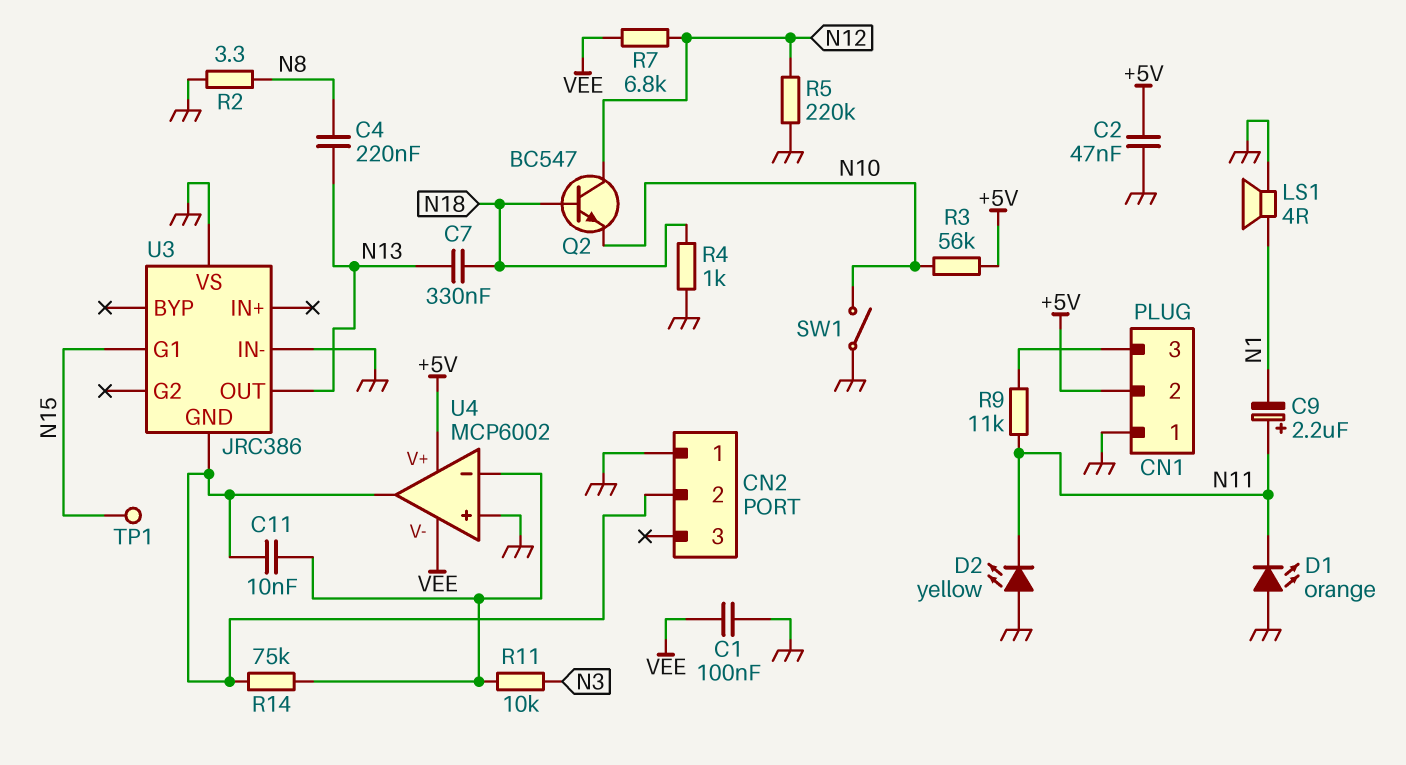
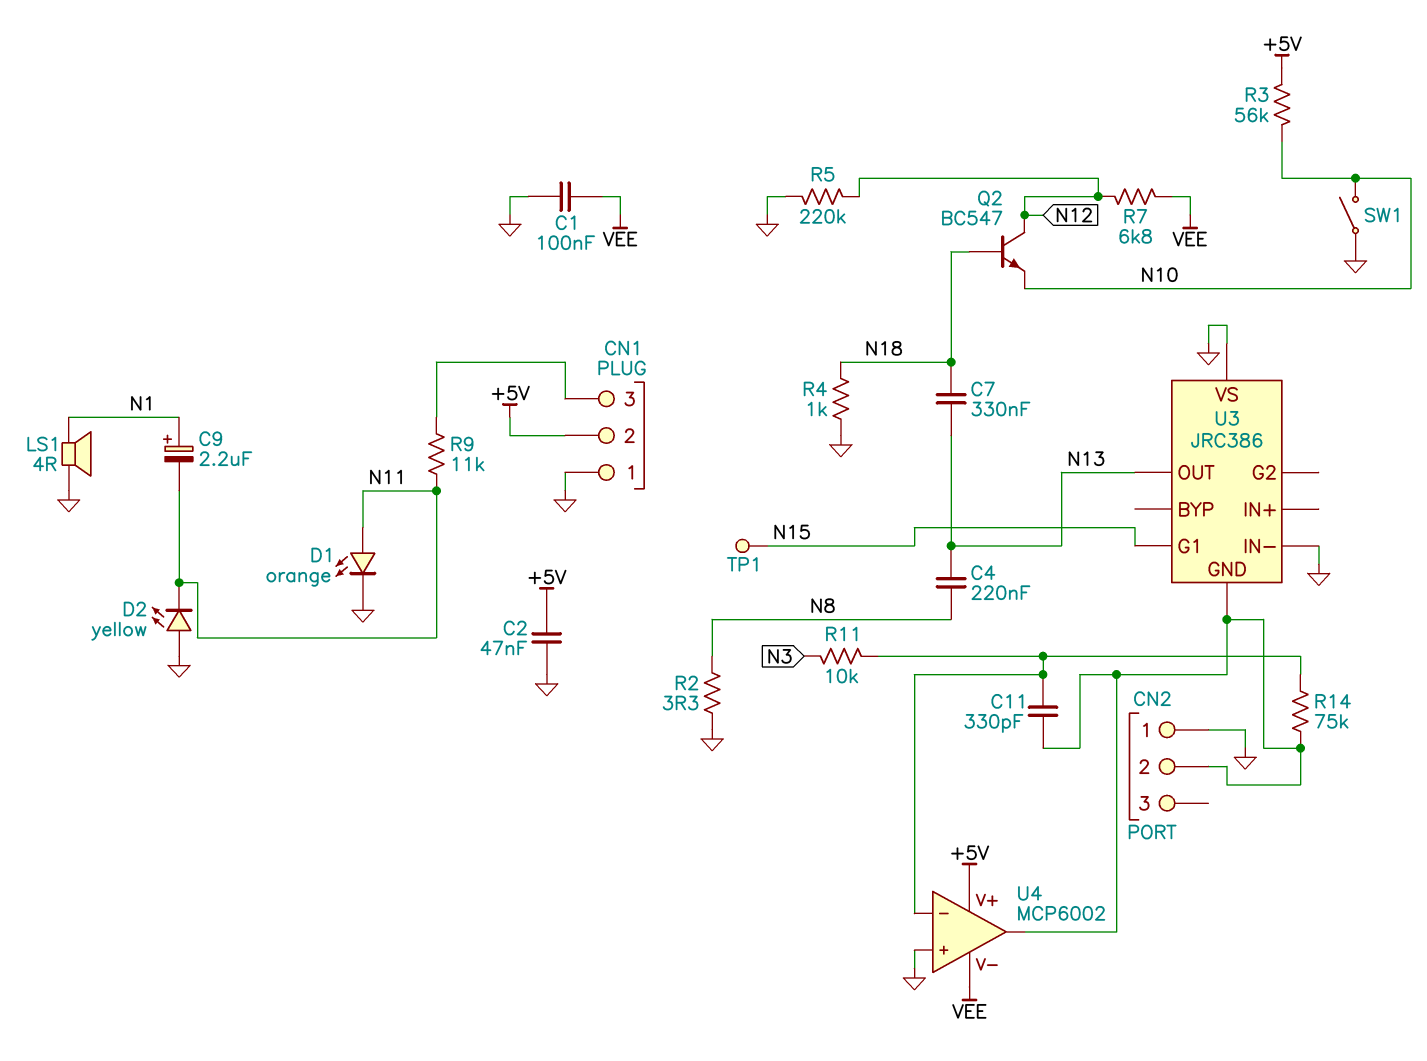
C9: 2.2uF (plus N11, minus N1) -> 2.2uF (plus N1, minus N11)
C11: 10nF (CN2/2, U4/in-) -> 330pF (CN2/2, U4/in-)
D1: LED orange (A GND, K N11) -> LED orange (A N11, K GND)

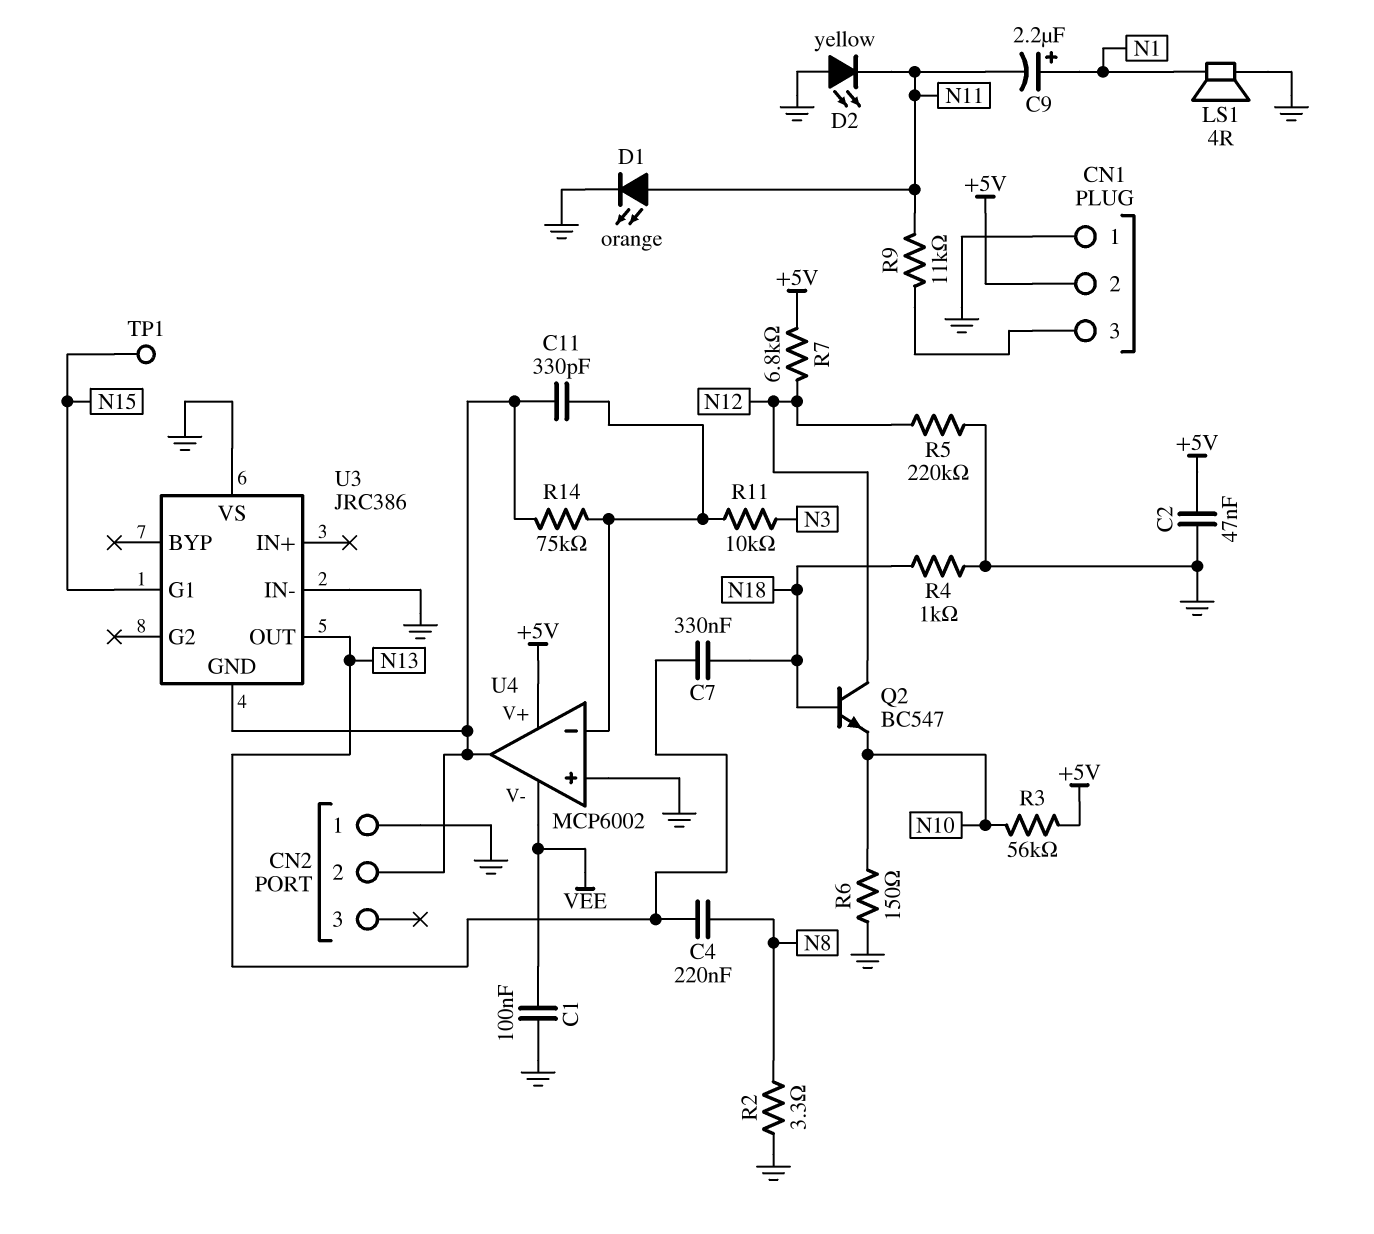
R6: none -> 150 (GND, N10)
R7: 6.8k (N12, VEE) -> 6.8k (+5V, N12)
SW1: switch (GND, N10) -> none

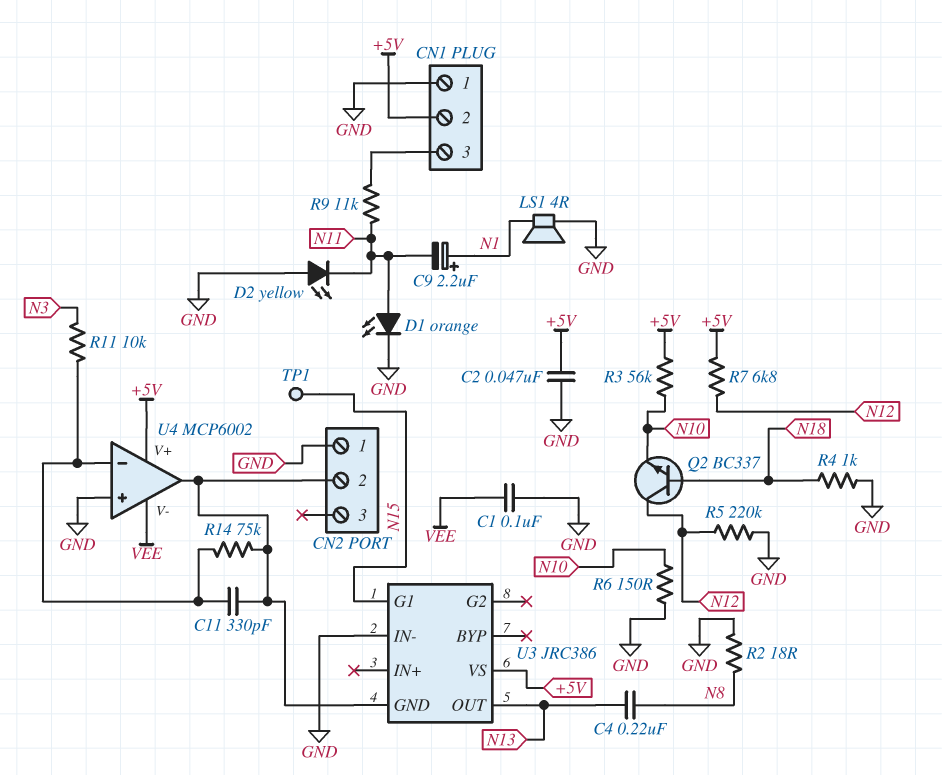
C7: 330nF (N13, N18) -> none
Q2: NPN BC547 (B N18, C N12, E N10) -> NPN BC337 (B N18, C N12, E N10)
R2: 3.3 (GND, N8) -> 18 (GND, N8)
U3 pin VS: GND -> +5V

